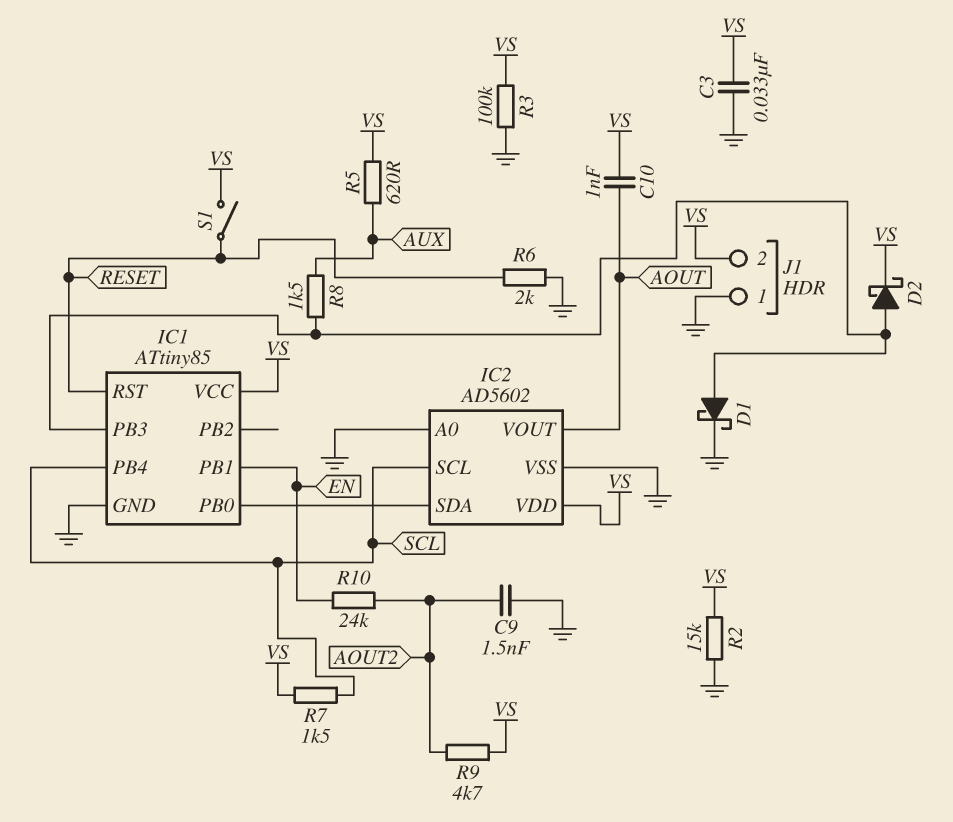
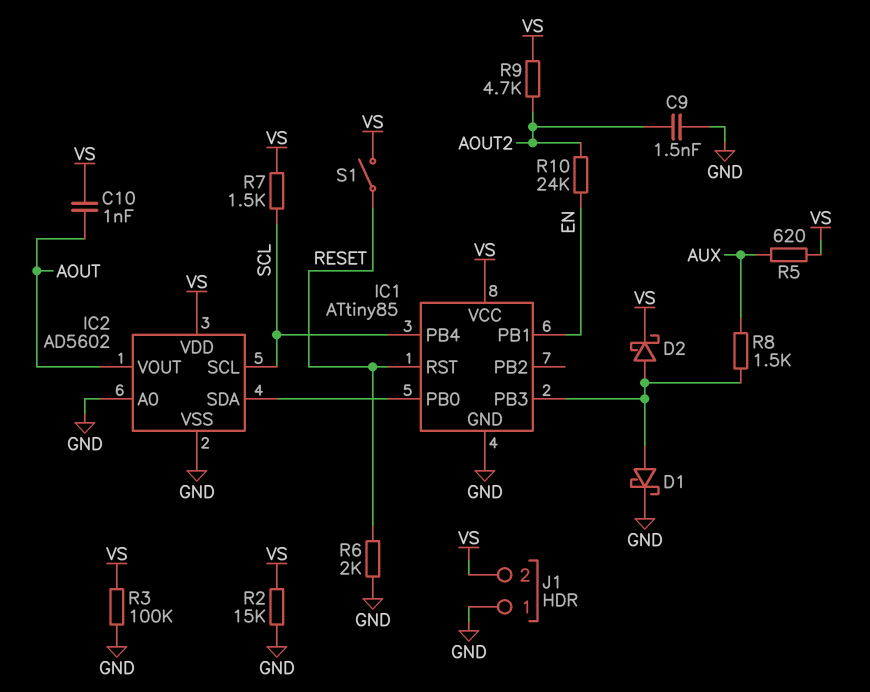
C3: 33nF (GND, VS) -> none

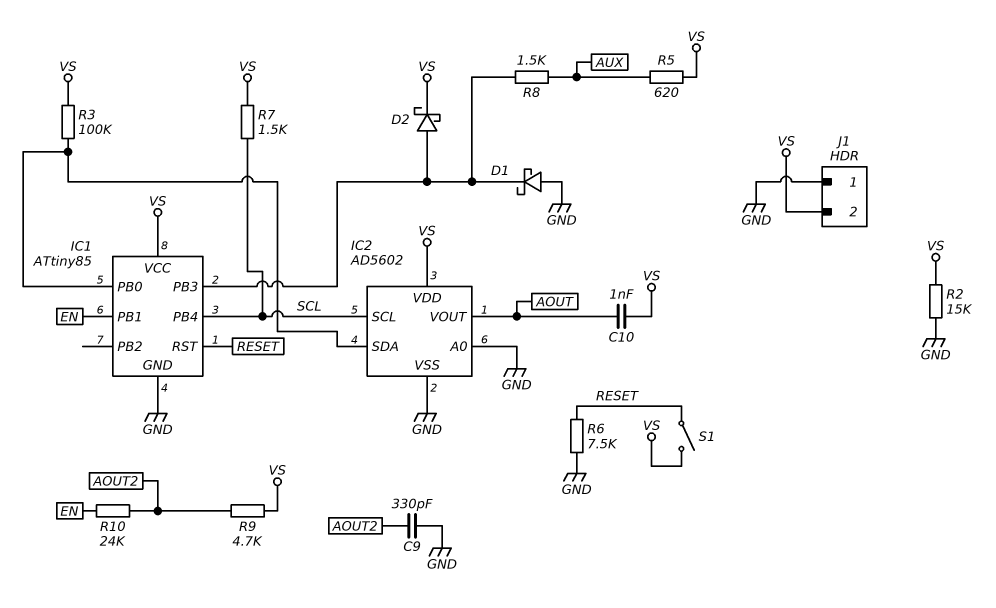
C9: 1.5nF (AOUT2, GND) -> 330pF (AOUT2, GND)
D1: schottky (A IC1/PB3, K GND) -> schottky (A GND, K IC1/PB3)
R3: 100k (GND, VS) -> 100k (IC1/PB0, VS)
R6: 2k (GND, RESET) -> 7.5k (GND, RESET)

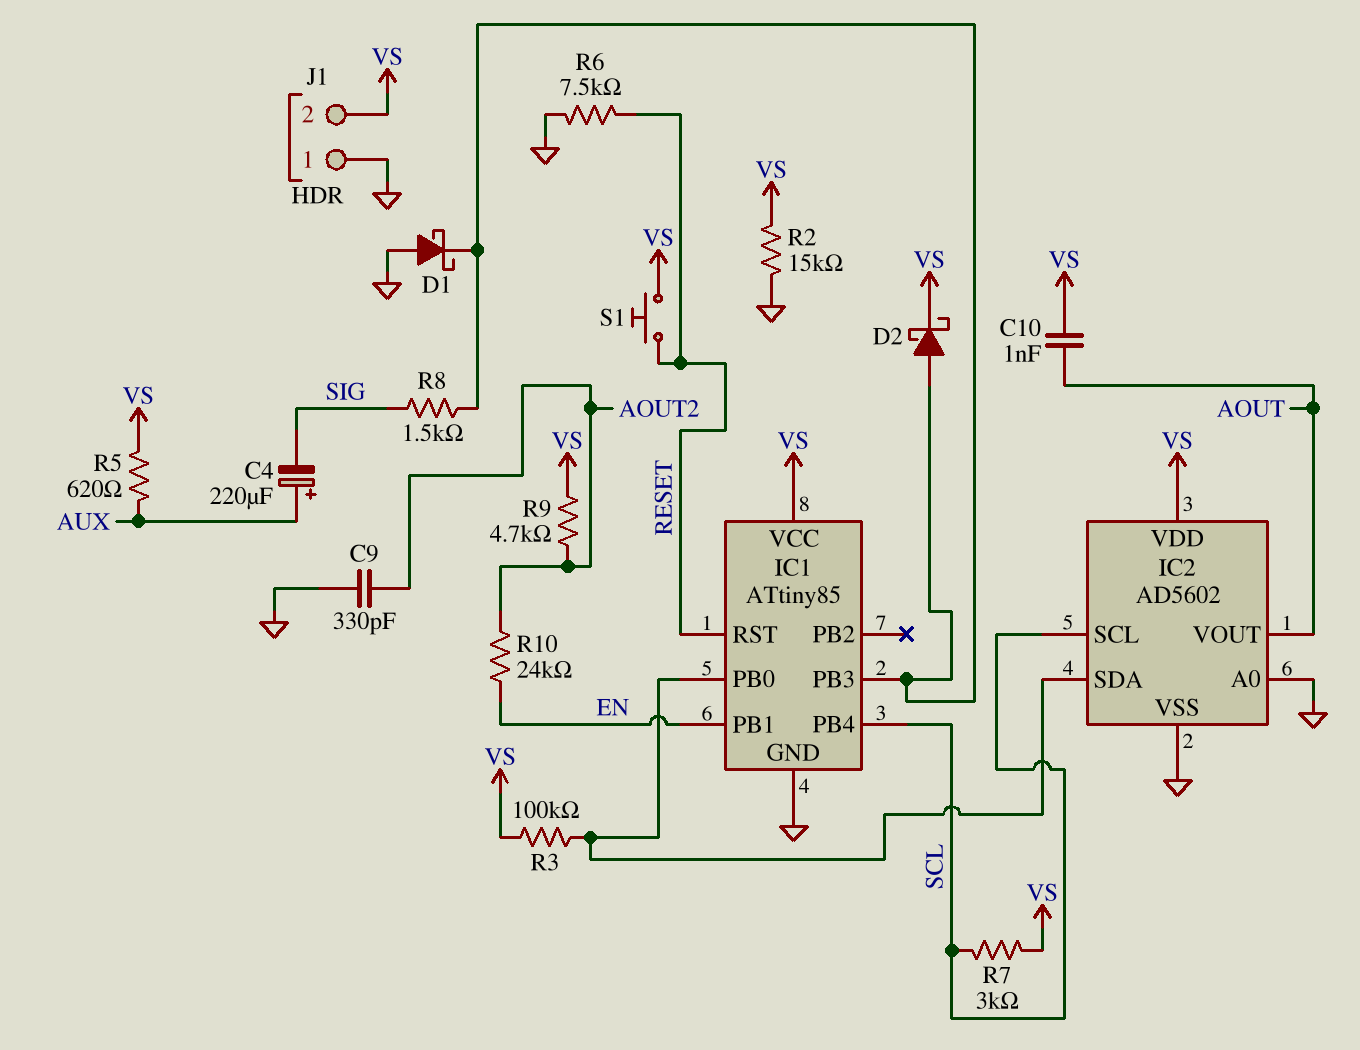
C4: none -> 220uF (plus AUX, minus SIG)
R7: 1.5k (SCL, VS) -> 3k (SCL, VS)
R8: 1.5k (AUX, IC1/PB3) -> 1.5k (IC1/PB3, SIG)
S1: switch (RESET, VS) -> button (RESET, VS)

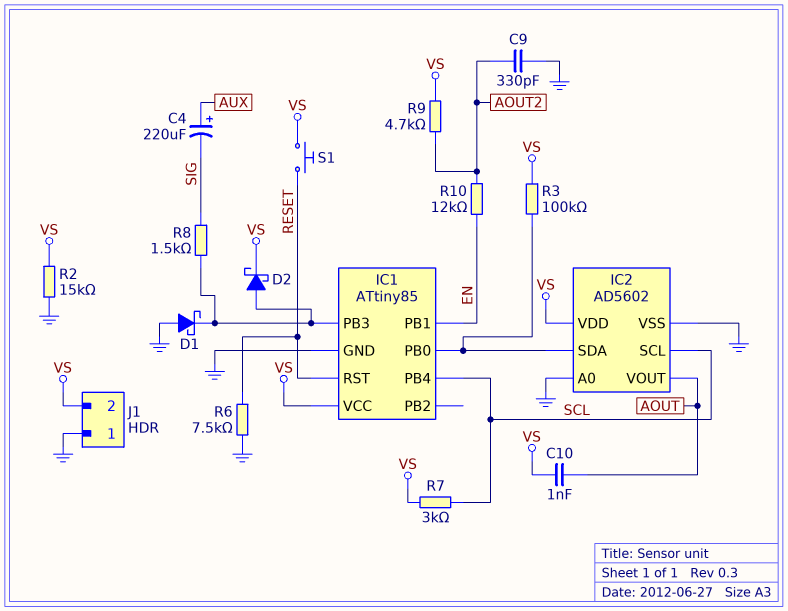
R5: 620 (AUX, VS) -> none
R10: 24k (AOUT2, EN) -> 12k (AOUT2, EN)

